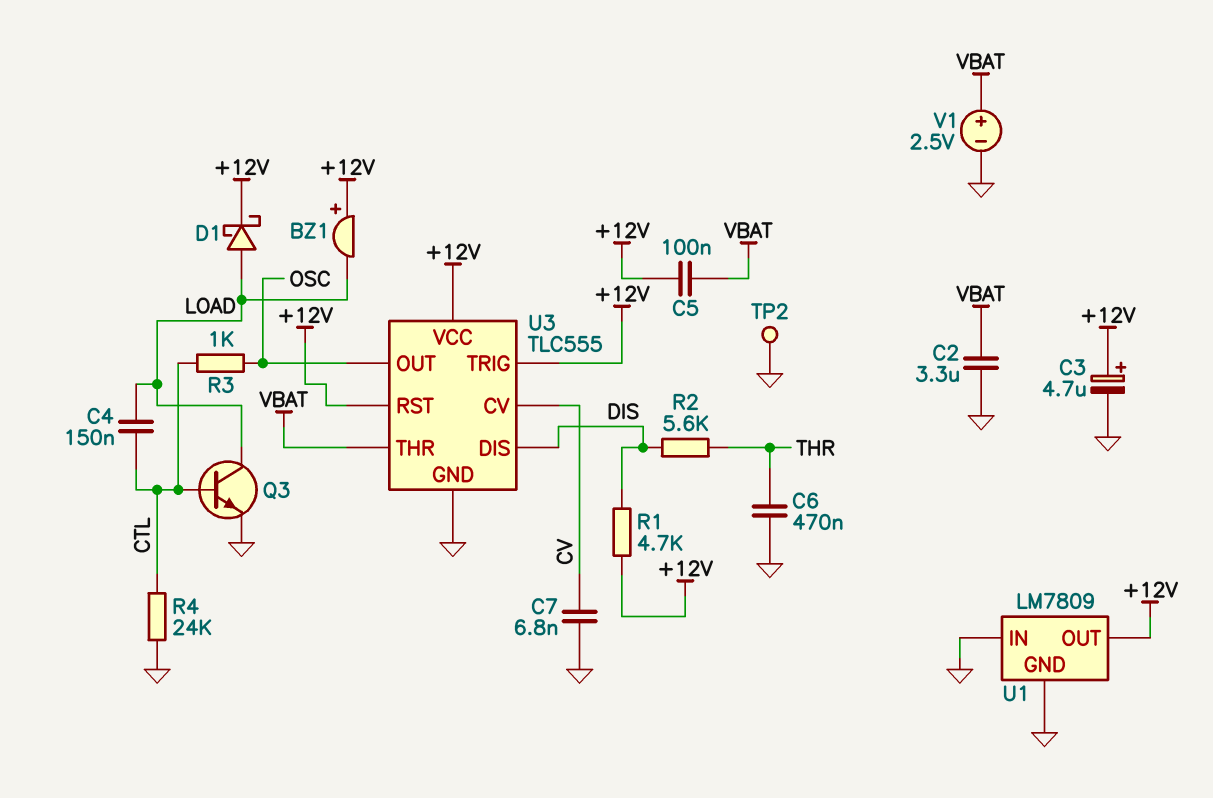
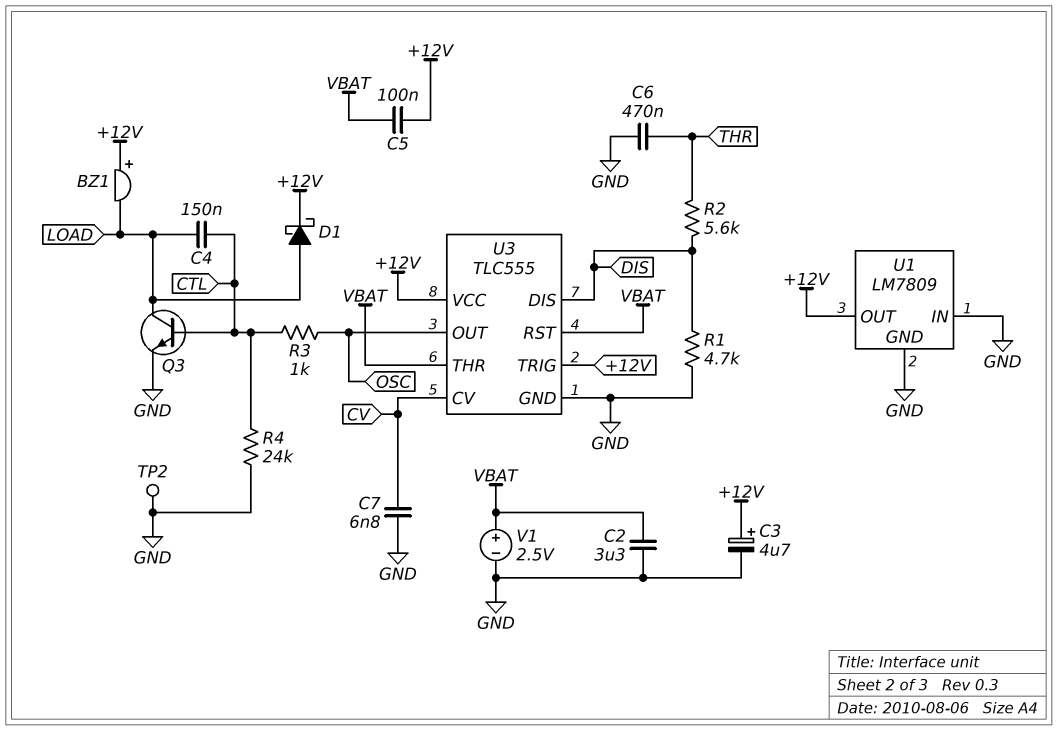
R1: 4.7k (+12V, DIS) -> 4.7k (DIS, GND)
U3 pin RST: +12V -> VBAT

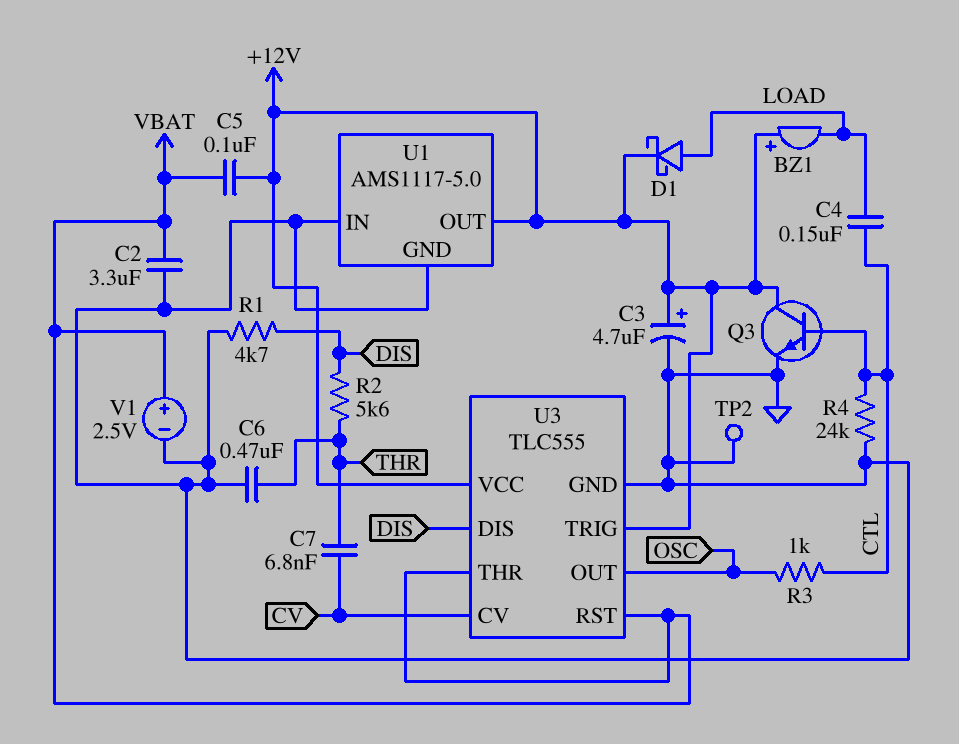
C7: 6.8nF (CV, GND) -> 6.8nF (CV, THR)
Q3: NPN (B CTL, C LOAD, E GND) -> NPN (B CTL, C +12V, E GND)
U1: LM7809 -> AMS1117-5.0

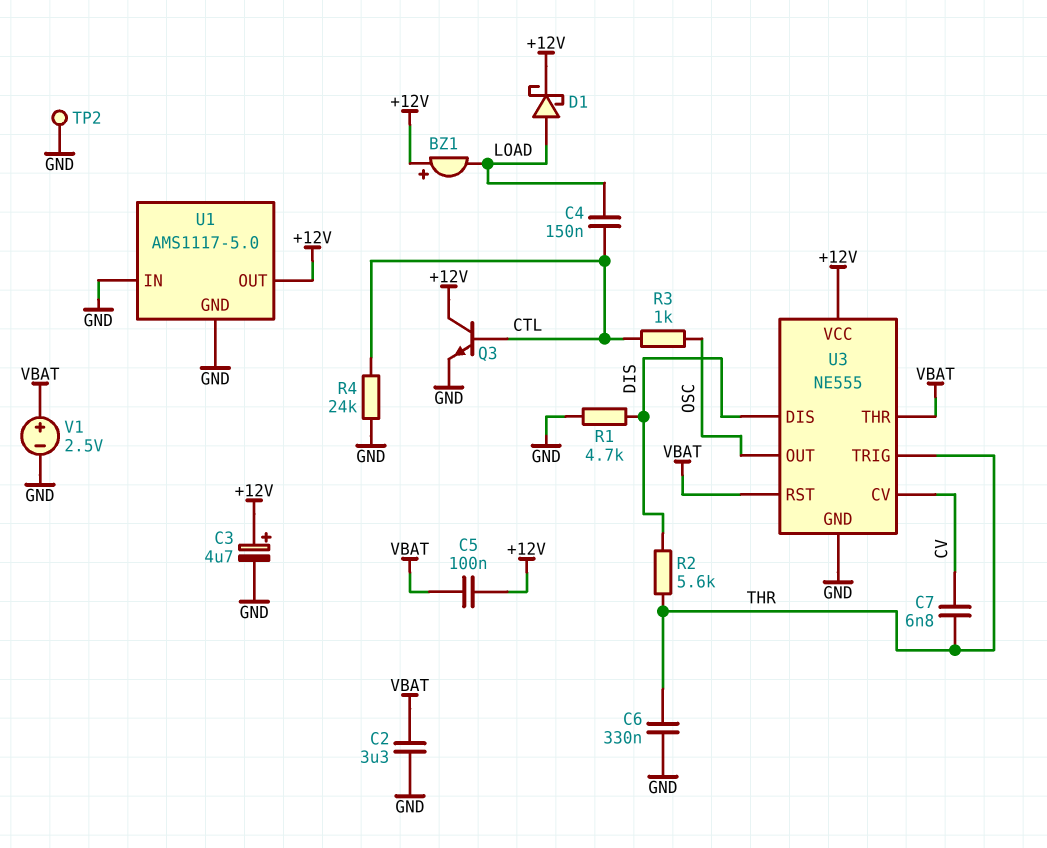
C6: 470nF (GND, THR) -> 330nF (GND, THR)
U3: TLC555 -> NE555
U3 pin TRIG: +12V -> THR

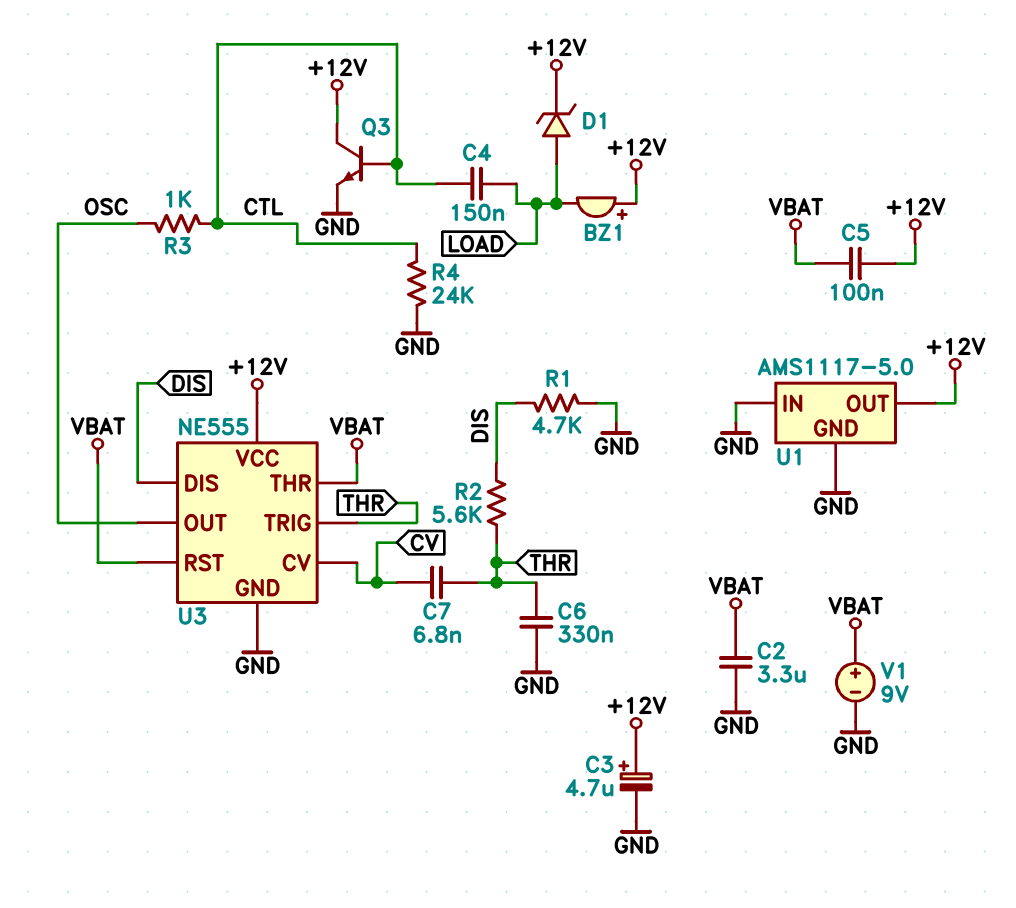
D1: schottky (A LOAD, K +12V) -> zener (A LOAD, K +12V)
TP2: test point (GND) -> none
V1: 2.5V (plus VBAT, minus GND) -> 9V (plus VBAT, minus GND)

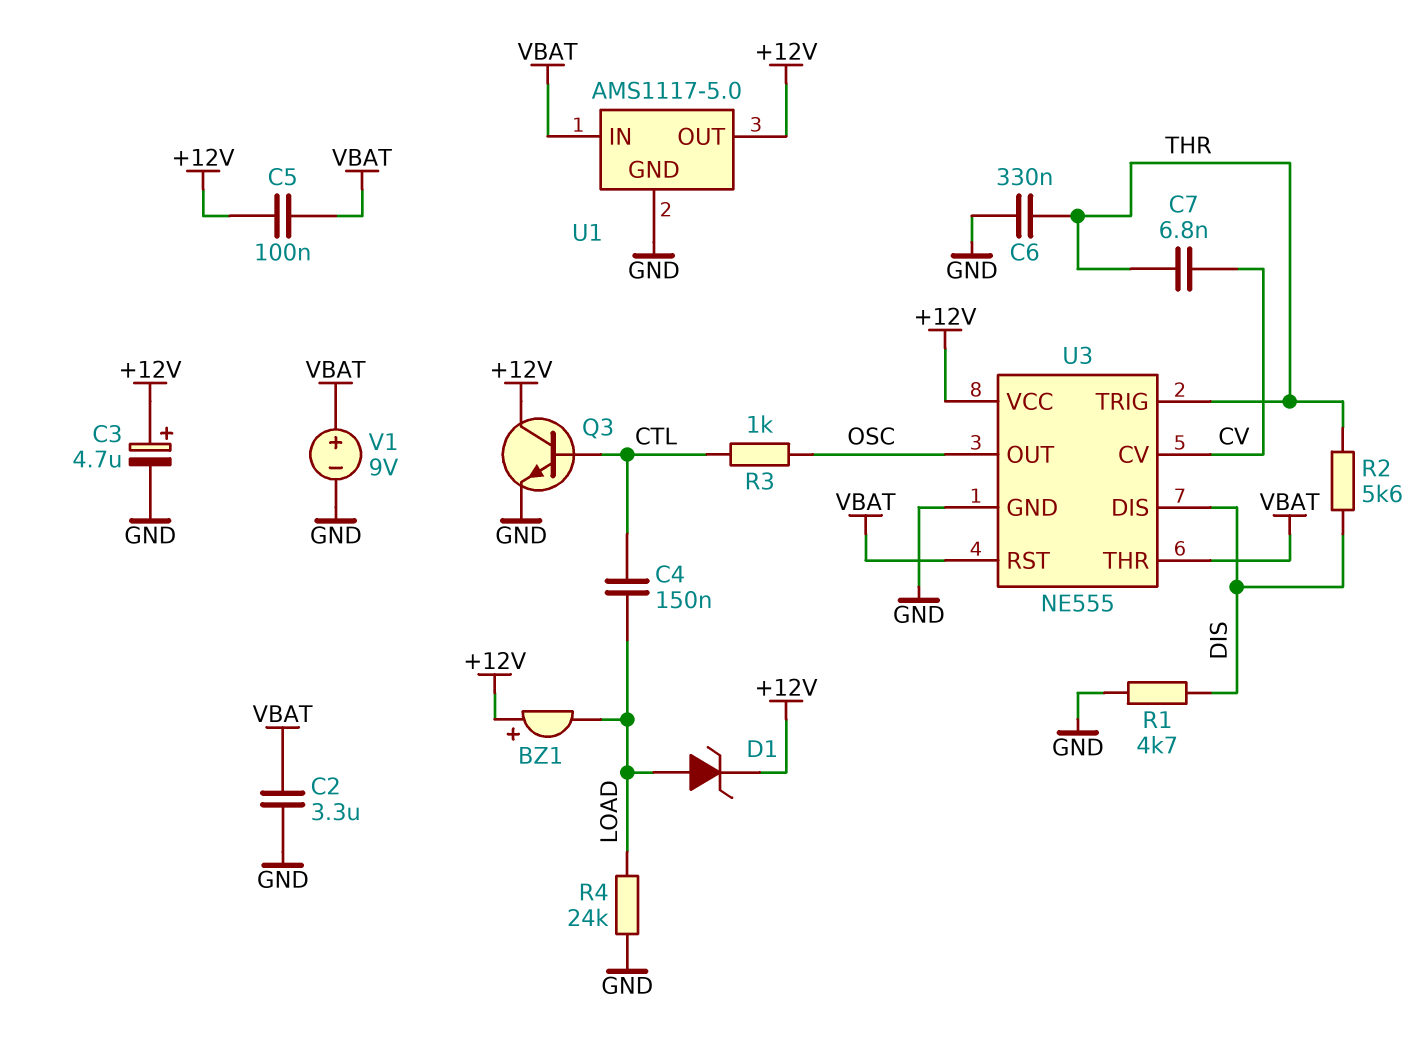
R4: 24k (CTL, GND) -> 24k (GND, LOAD)
U1 pin IN: GND -> VBAT

